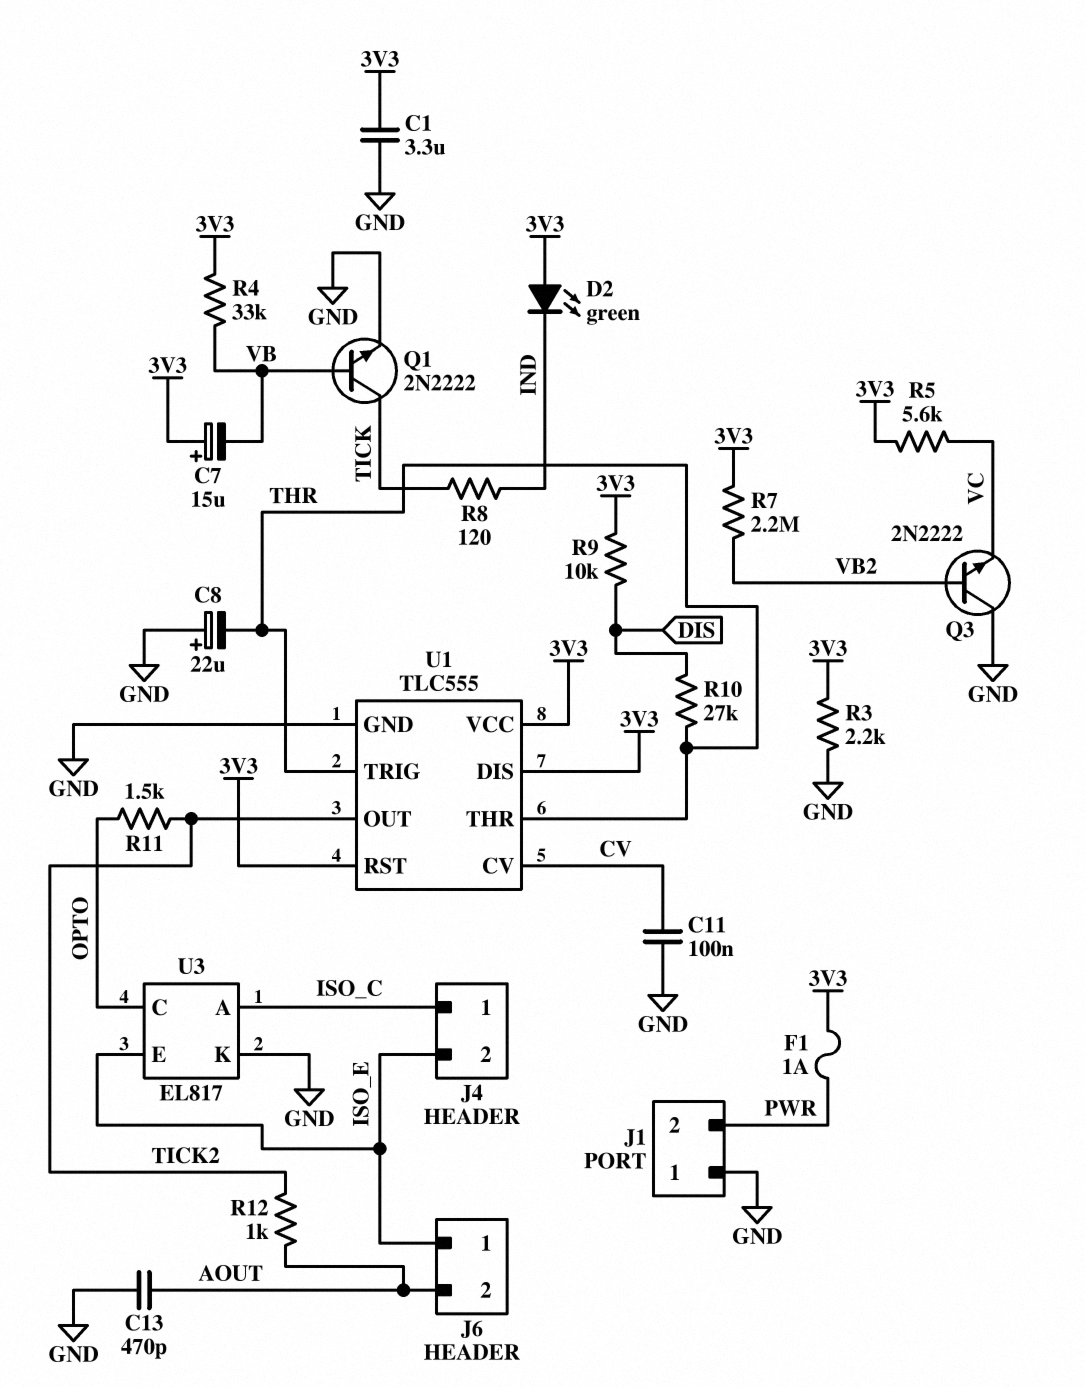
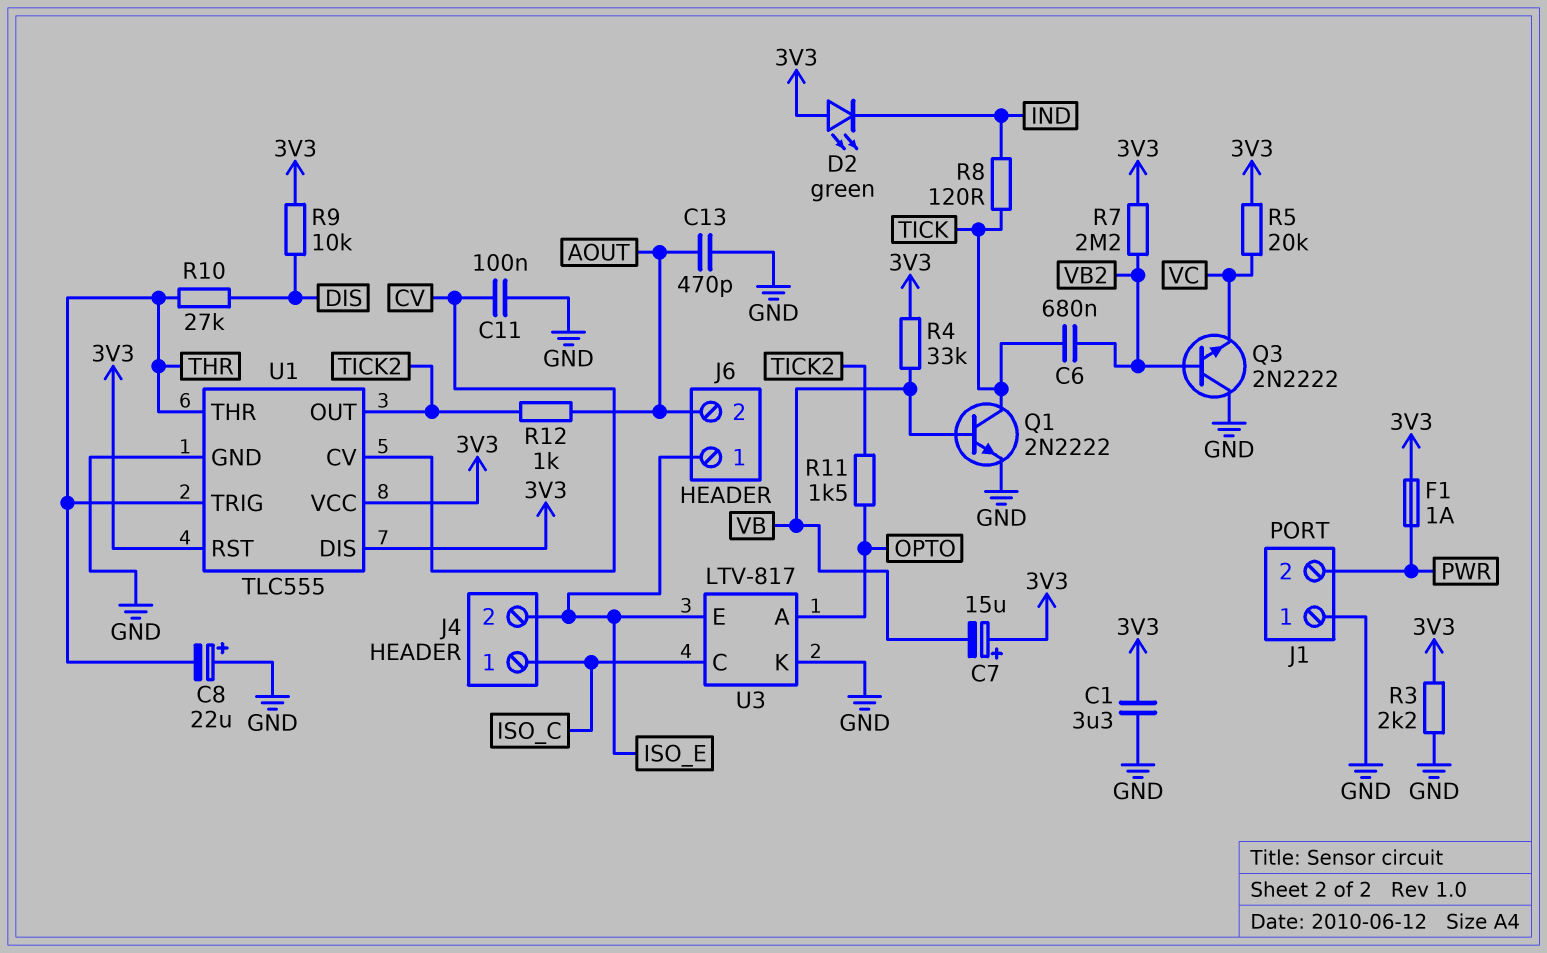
C6: none -> 680nF (TICK, VB2)
R5: 5.6k (3V3, VC) -> 20k (3V3, VC)
U3: EL817 -> LTV-817
U3 pin A: ISO_C -> OPTO
U3 pin C: OPTO -> ISO_C

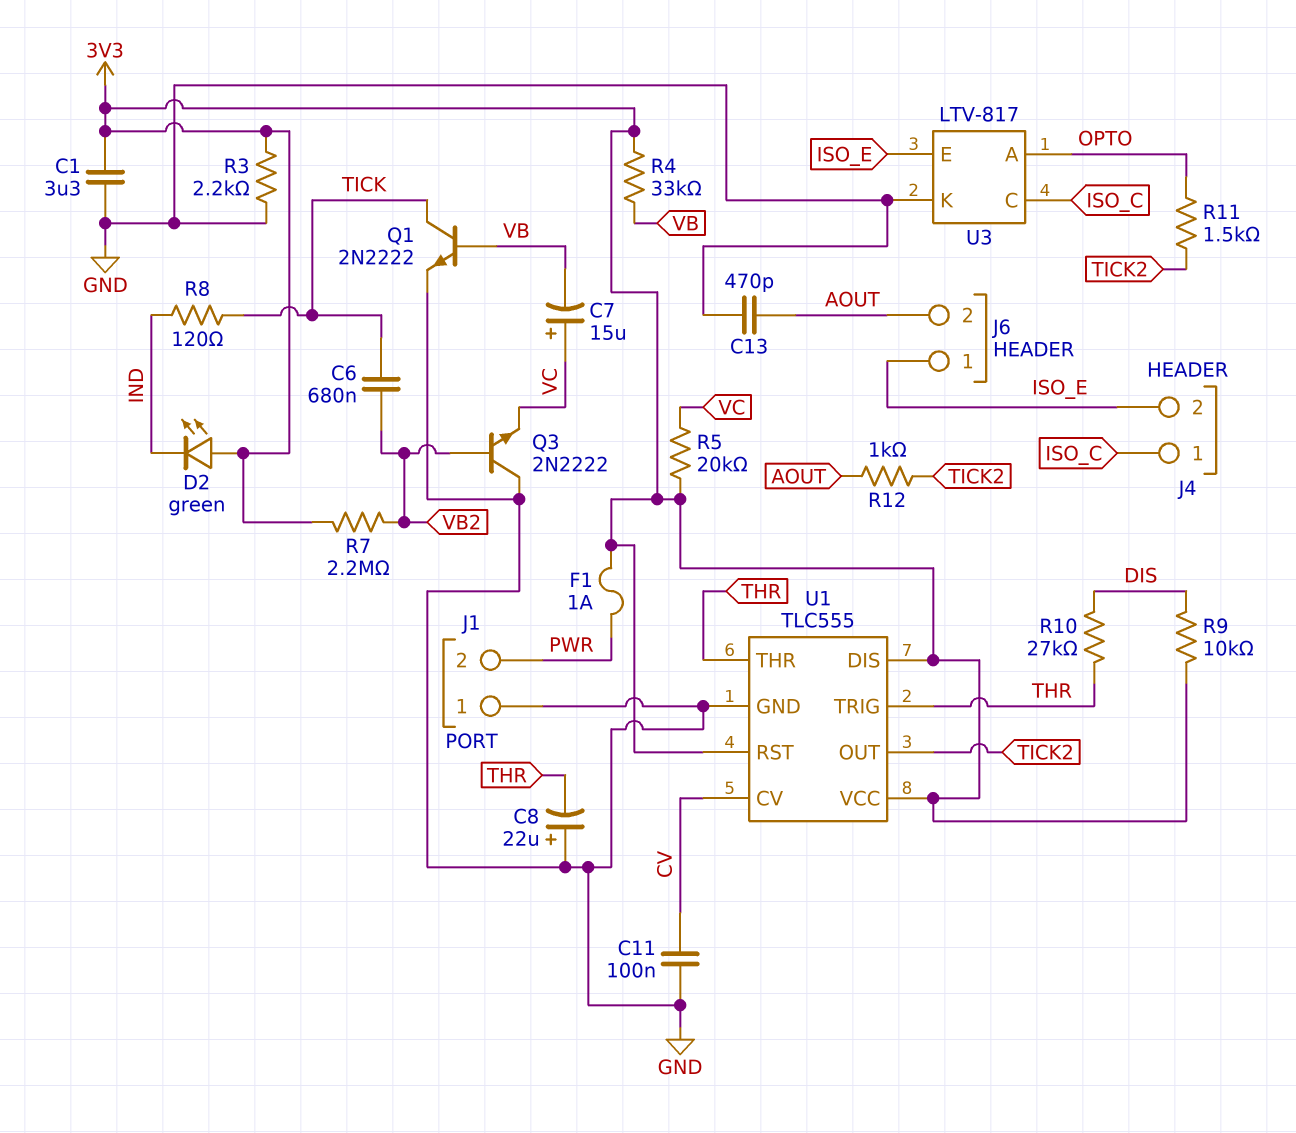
C7: 15uF (plus 3V3, minus VB) -> 15uF (plus VC, minus VB)

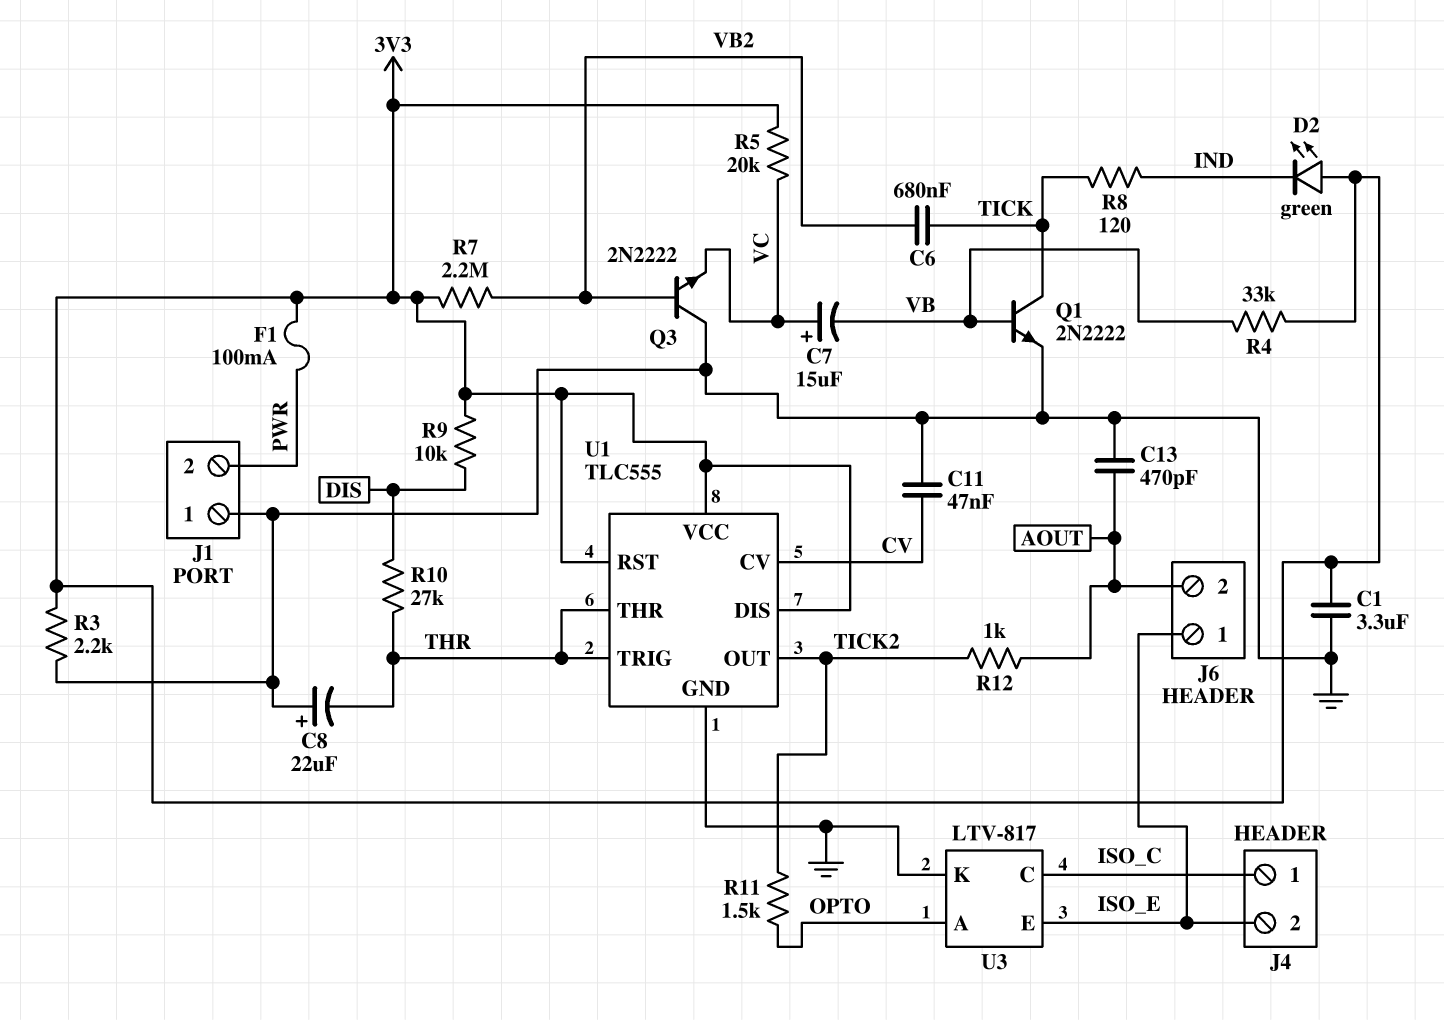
C11: 100nF (CV, GND) -> 47nF (CV, GND)
F1: 1A (3V3, PWR) -> 100mA (3V3, PWR)

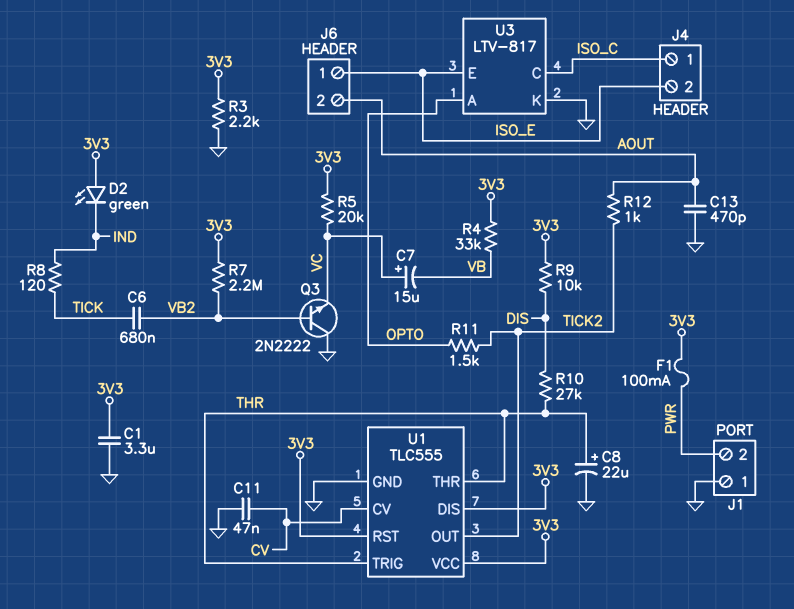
C8: 22uF (plus GND, minus THR) -> 22uF (plus THR, minus GND)
Q1: NPN 2N2222 (B VB, C TICK, E GND) -> none

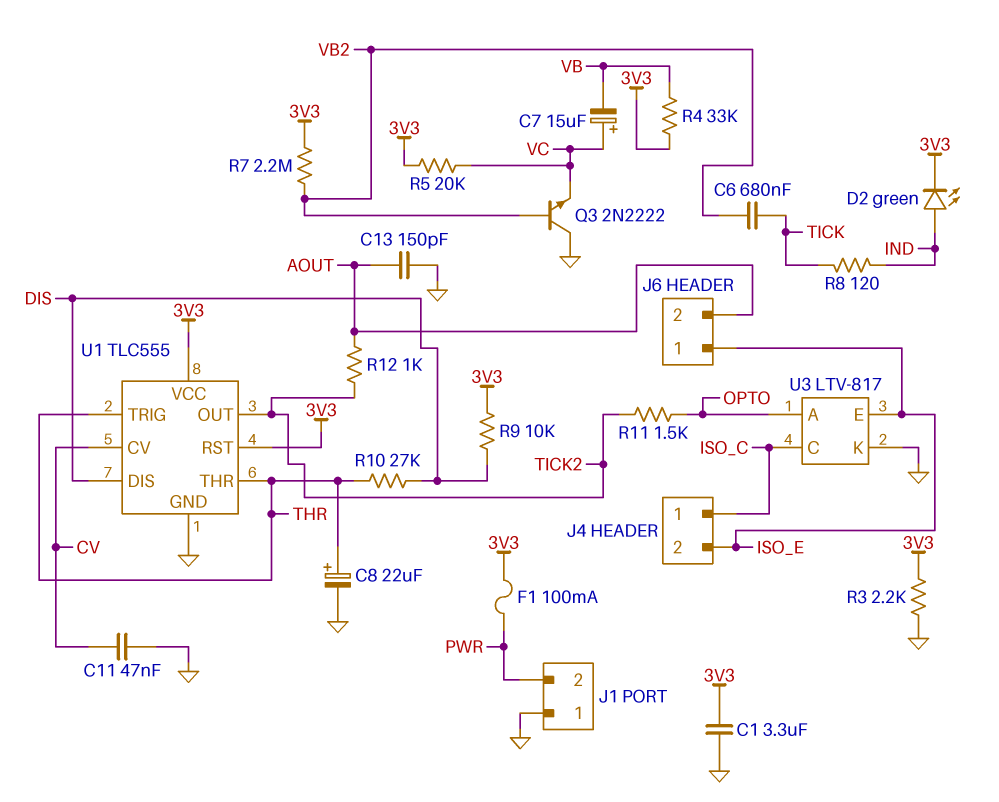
C13: 470pF (AOUT, GND) -> 150pF (AOUT, GND)
D2: LED green (A 3V3, K IND) -> LED green (A IND, K 3V3)
U1 pin DIS: 3V3 -> DIS

